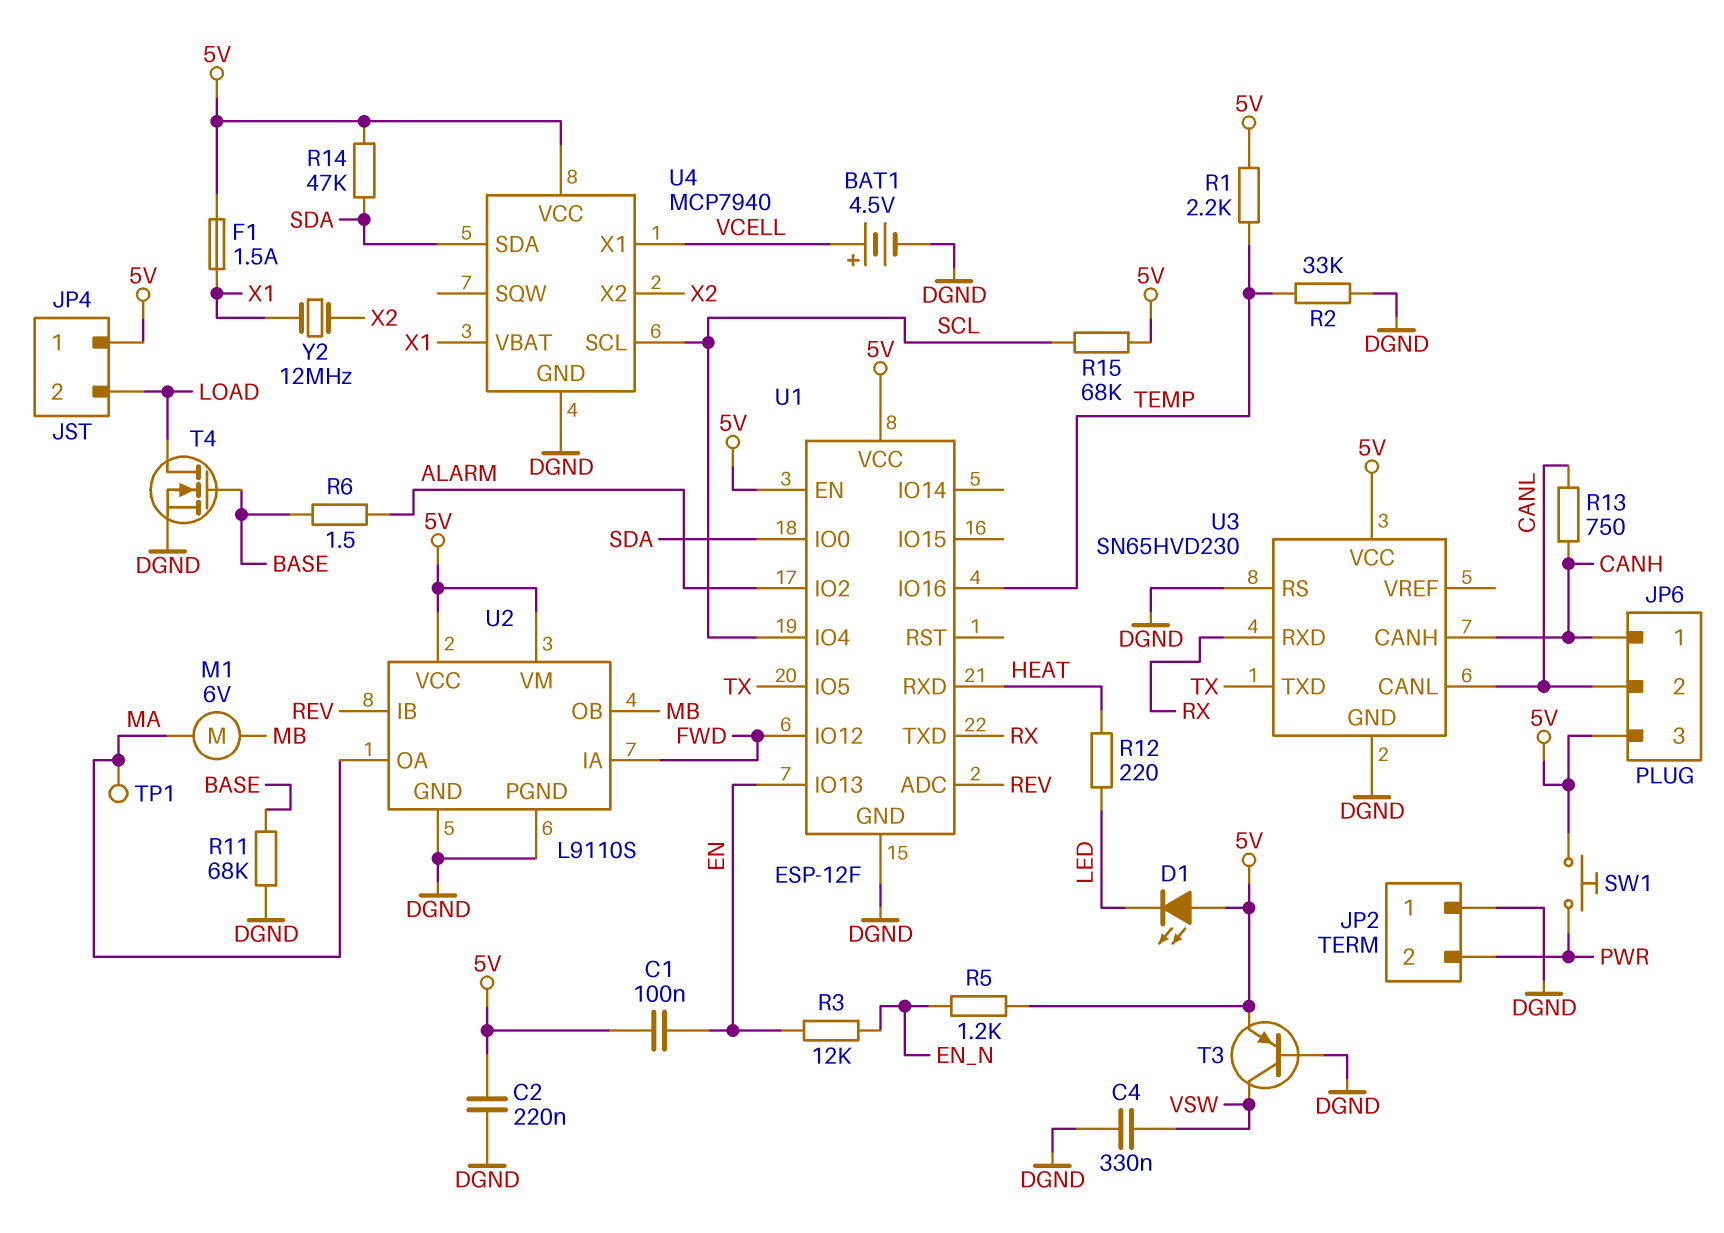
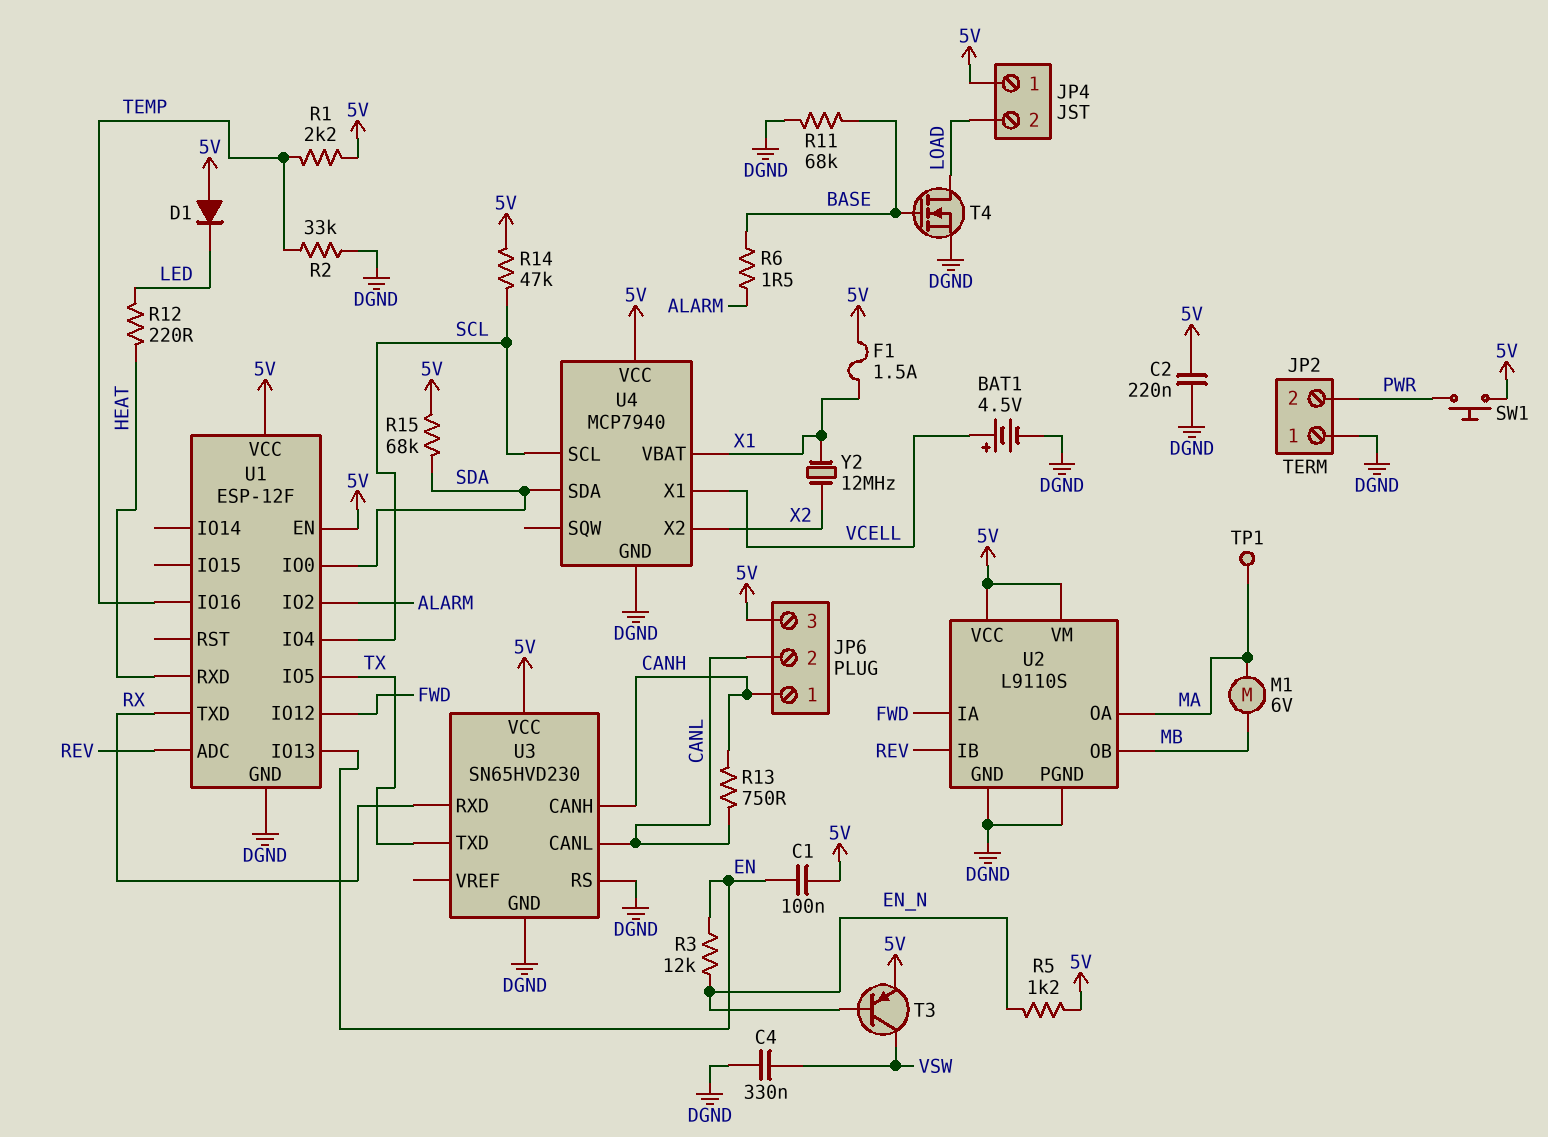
D1: LED (A 5V, K LED) -> diode (A 5V, K LED)
R14: 47k (5V, SDA) -> 47k (5V, SCL)
R15: 68k (5V, SCL) -> 68k (5V, SDA)
T3: PNP (B DGND, C VSW, E 5V) -> PNP (B EN_N, C VSW, E 5V)

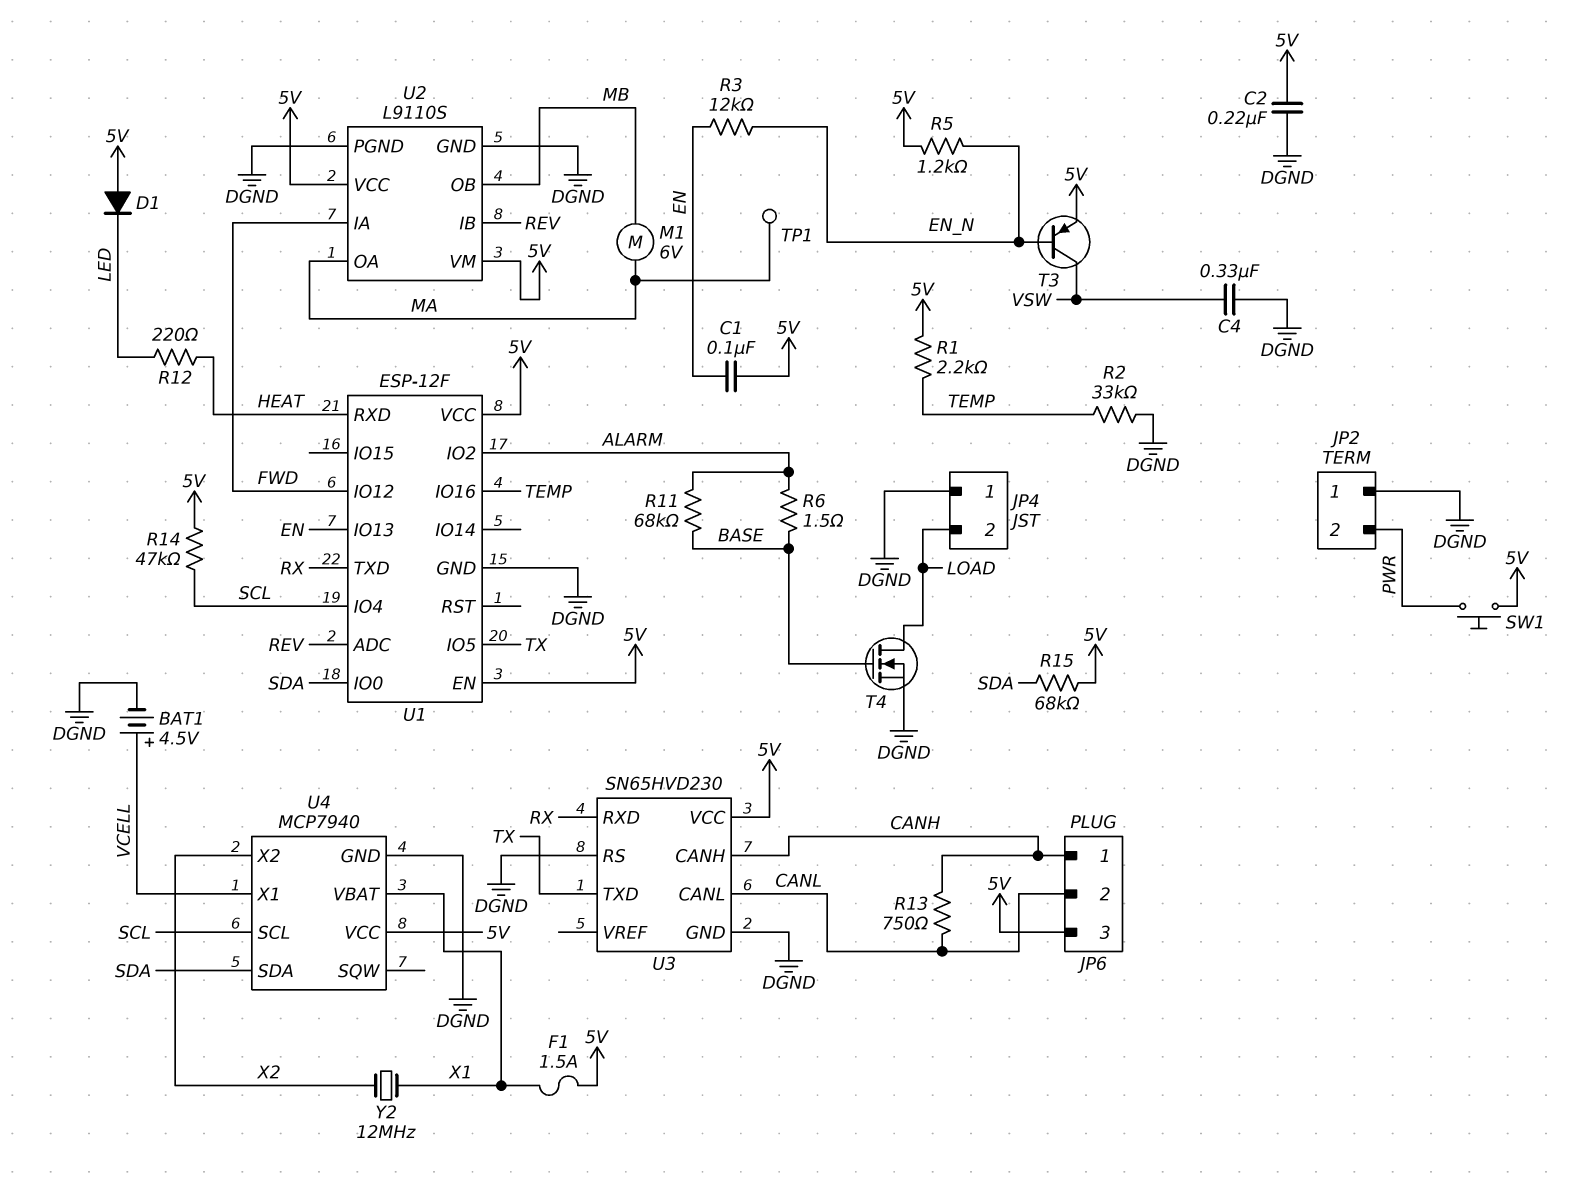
JP4 pin 1: 5V -> DGND
R11: 68k (BASE, DGND) -> 68k (ALARM, BASE)

